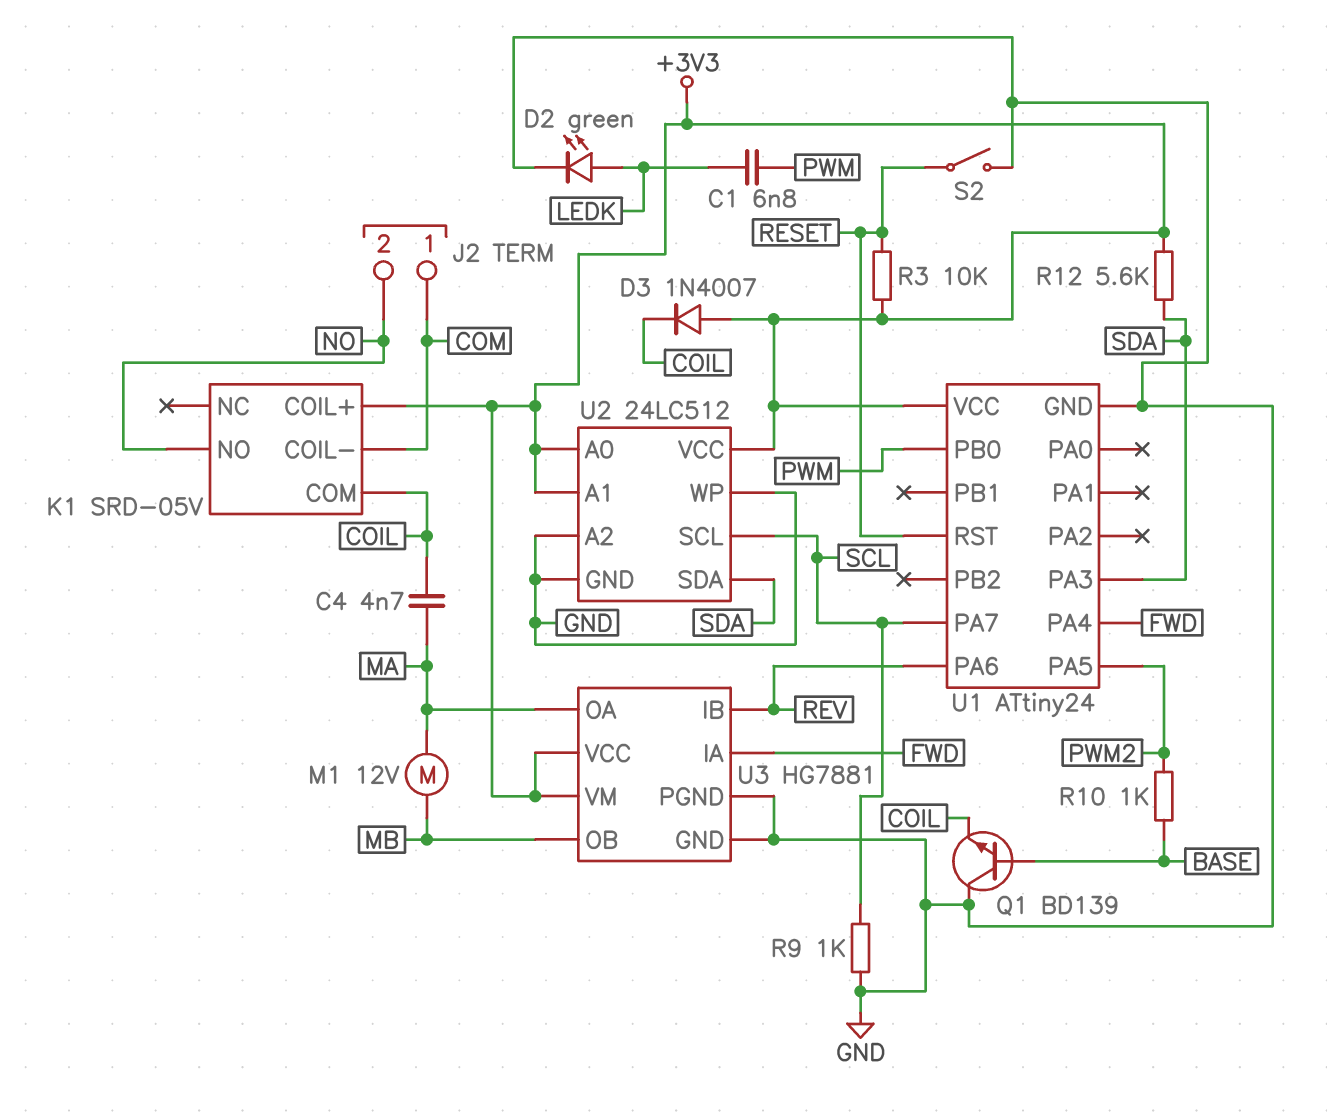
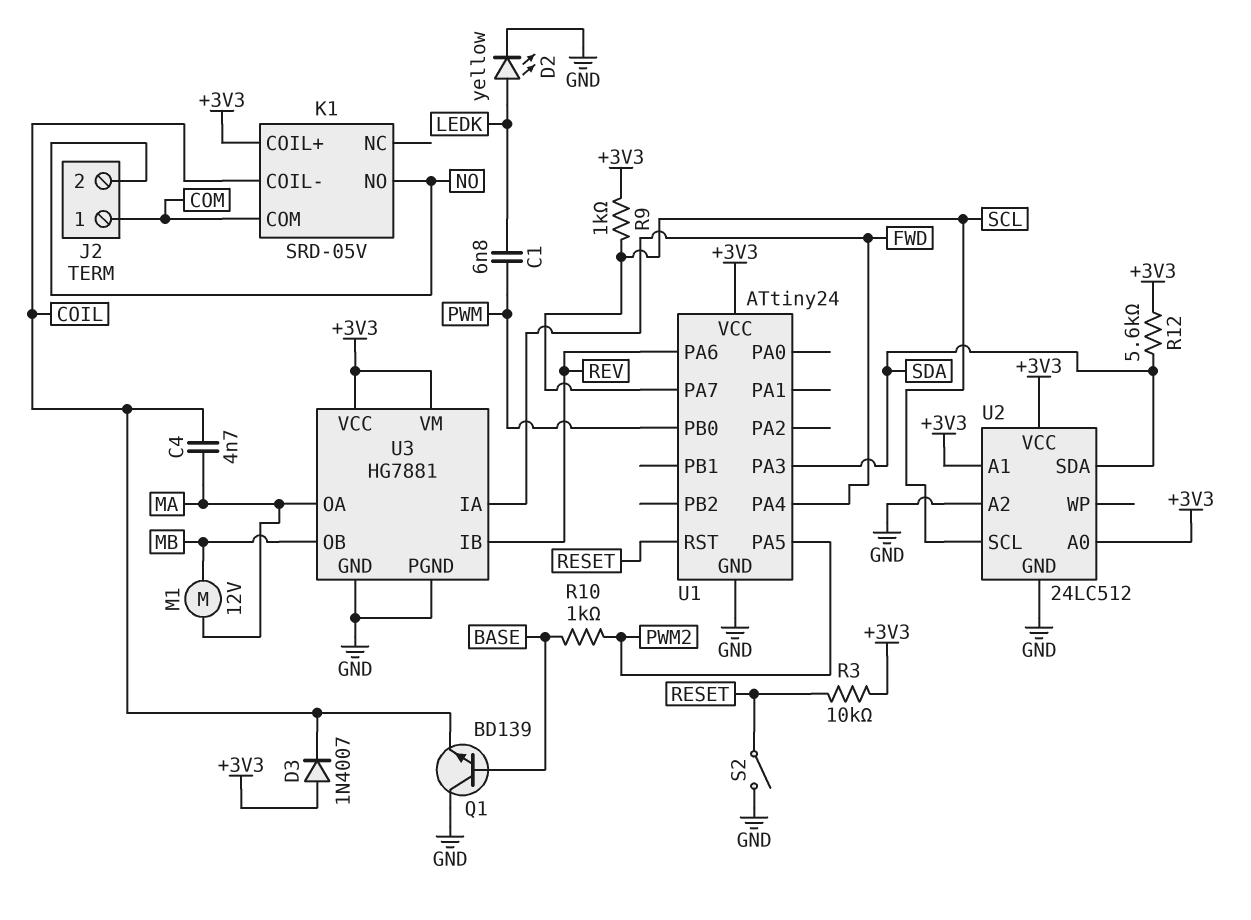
D2: LED green (A LEDK, K GND) -> LED yellow (A LEDK, K GND)
K1 pin COIL-: COM -> COIL
K1 pin COM: COIL -> COM
R9: 1k (GND, SCL) -> 1k (+3V3, SCL)
U2 pin WP: GND -> none

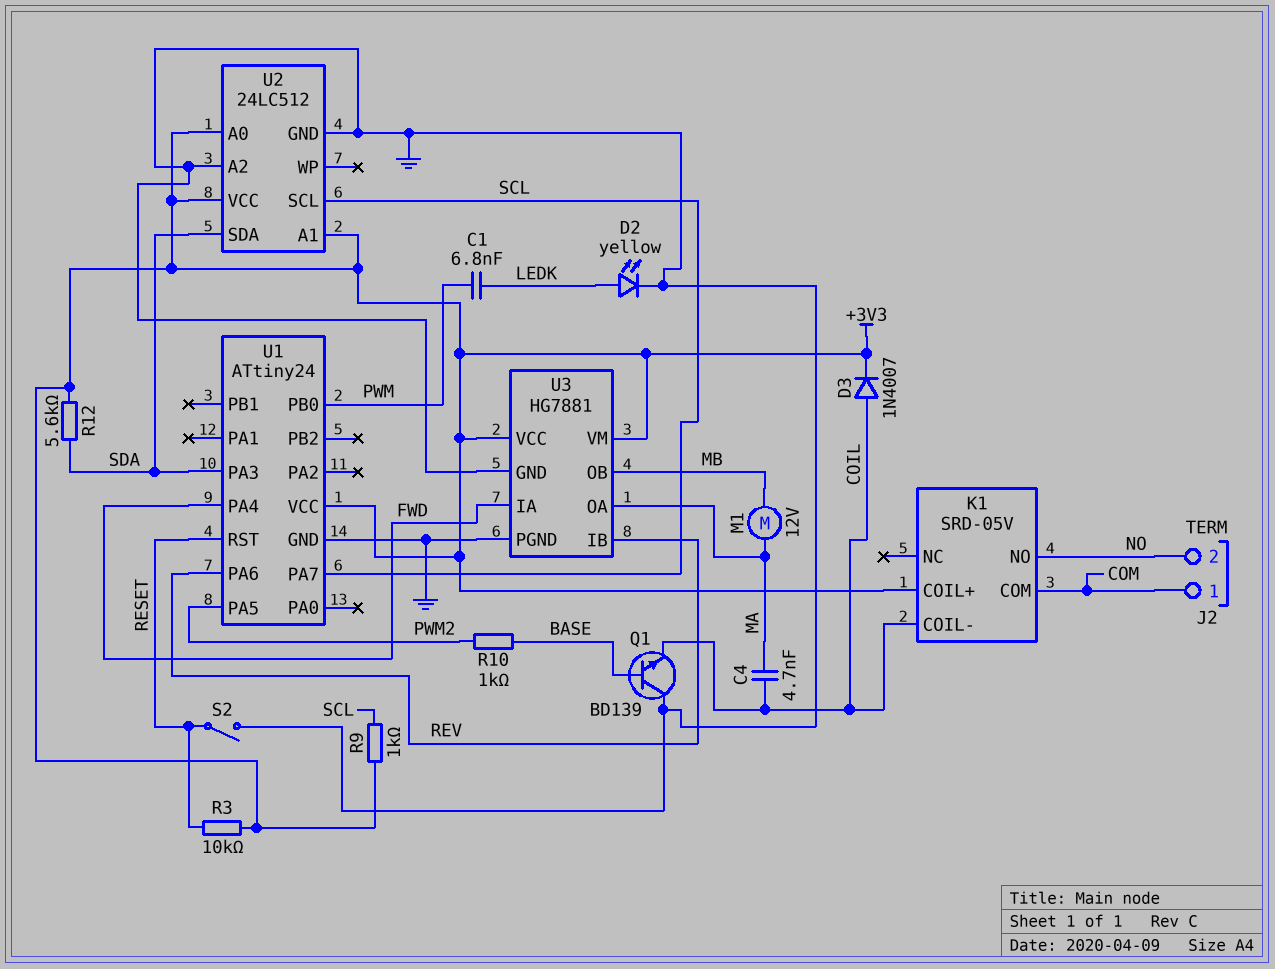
D3: diode 1N4007 (A +3V3, K COIL) -> diode 1N4007 (A COIL, K +3V3)

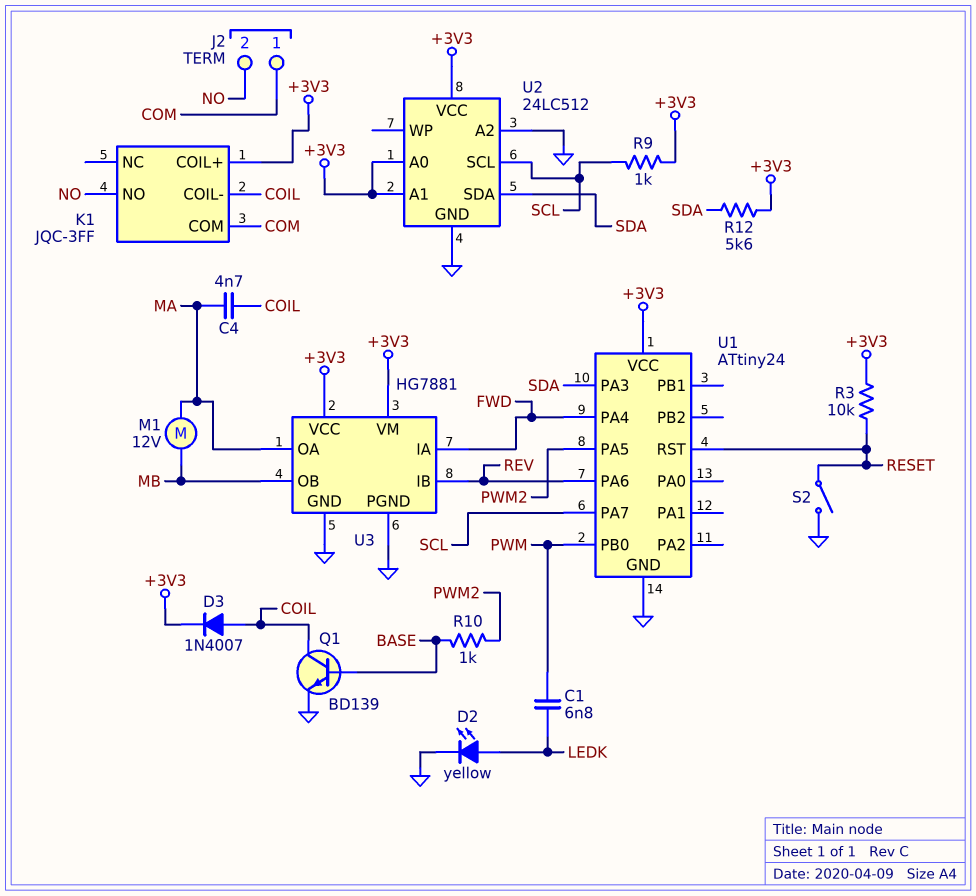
K1: SRD-05V -> JQC-3FF
Q1: NPN BD139 (B BASE, C GND, E COIL) -> NPN BD139 (B BASE, C COIL, E GND)

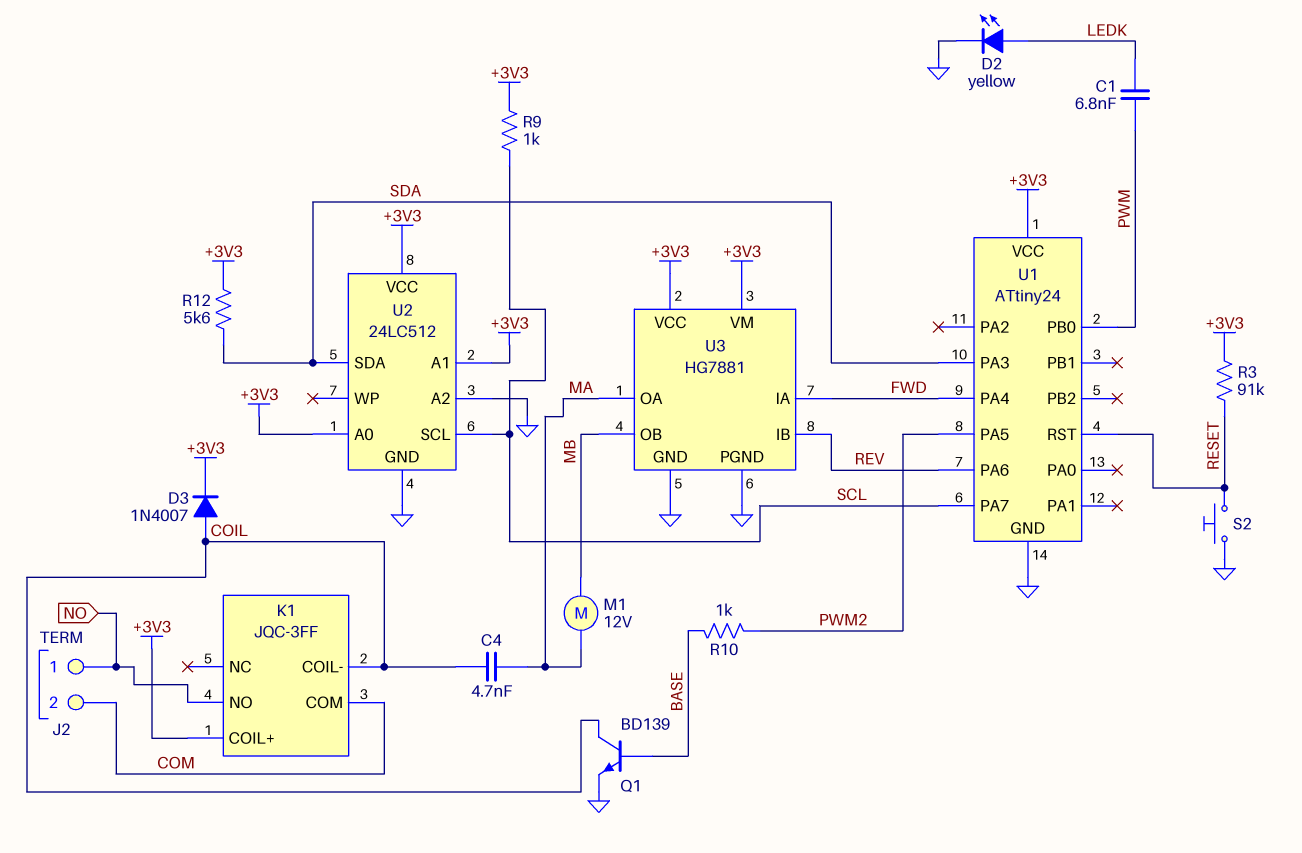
J2 pin 1: COM -> NO
J2 pin 2: NO -> COM
R3: 10k (+3V3, RESET) -> 91k (+3V3, RESET)
S2: switch (GND, RESET) -> button (GND, RESET)

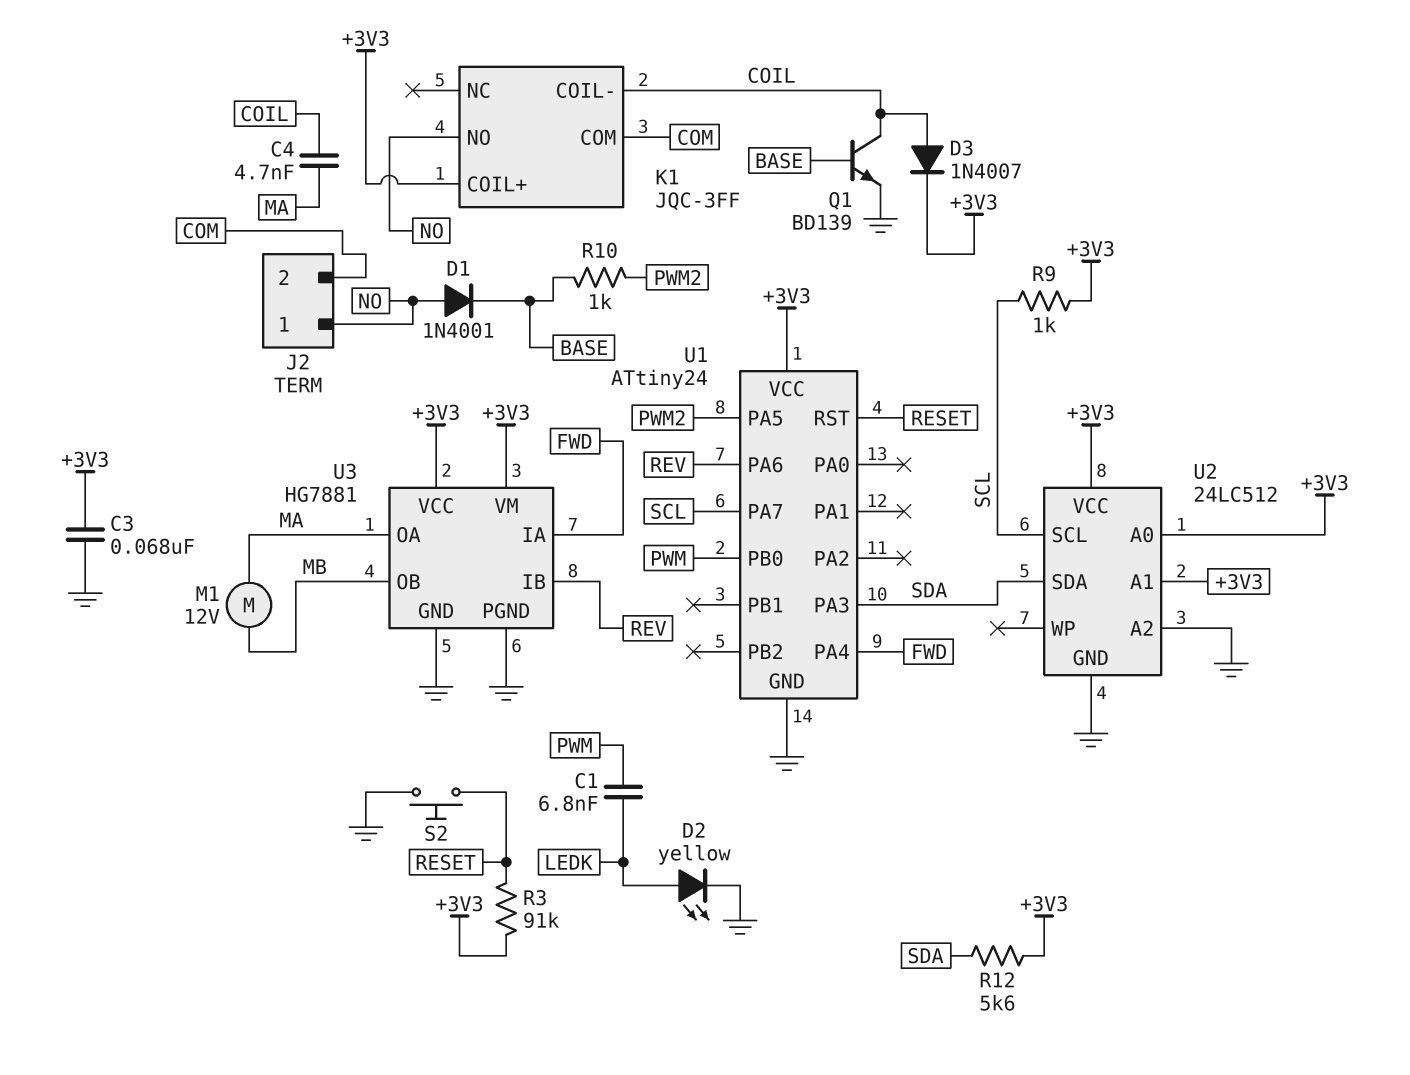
C3: none -> 68nF (+3V3, GND)
D1: none -> diode 1N4001 (A NO, K BASE)

